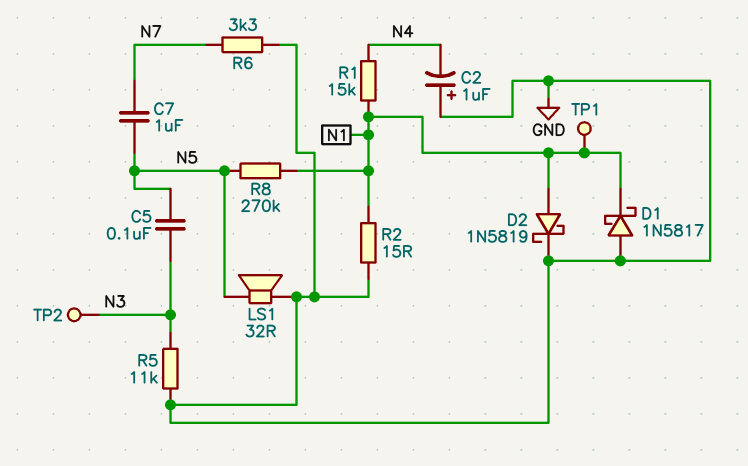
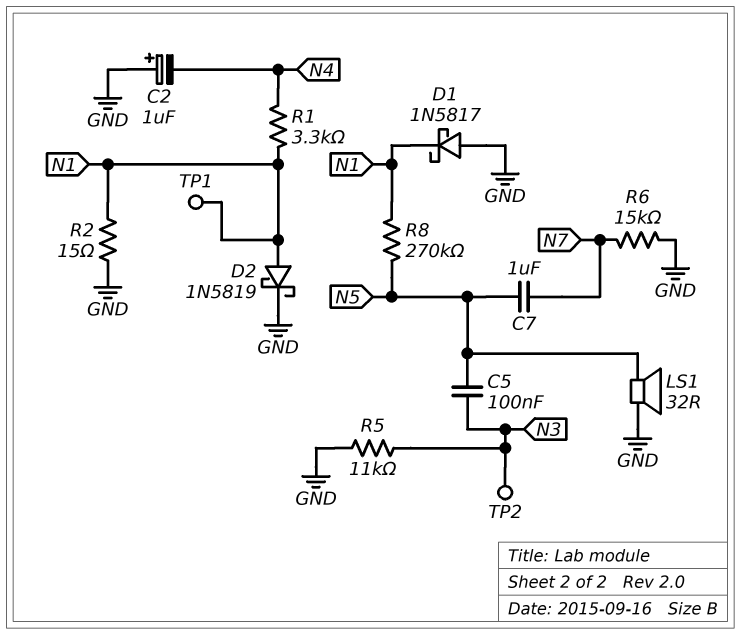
R1: 15k (N1, N4) -> 3.3k (N1, N4)
R6: 3.3k (GND, N7) -> 15k (GND, N7)

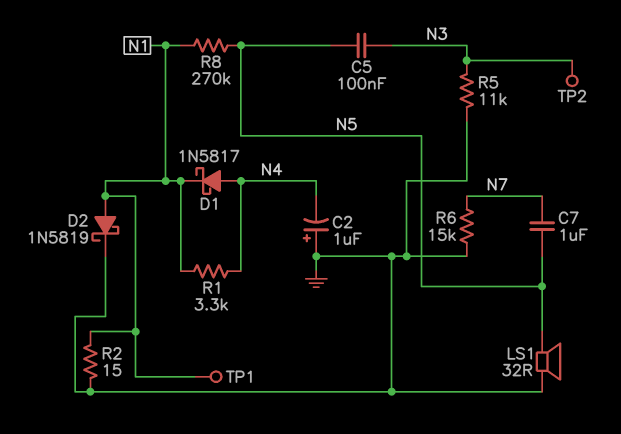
D1: schottky 1N5817 (A GND, K N1) -> schottky 1N5817 (A N4, K N1)

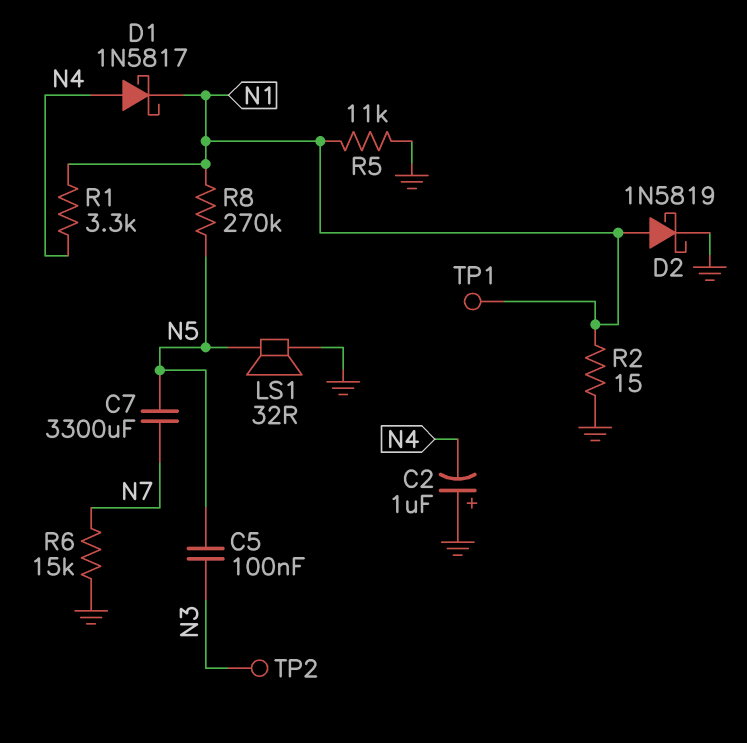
C7: 1uF (N5, N7) -> 3300uF (N5, N7)
R5: 11k (GND, N3) -> 11k (GND, N1)

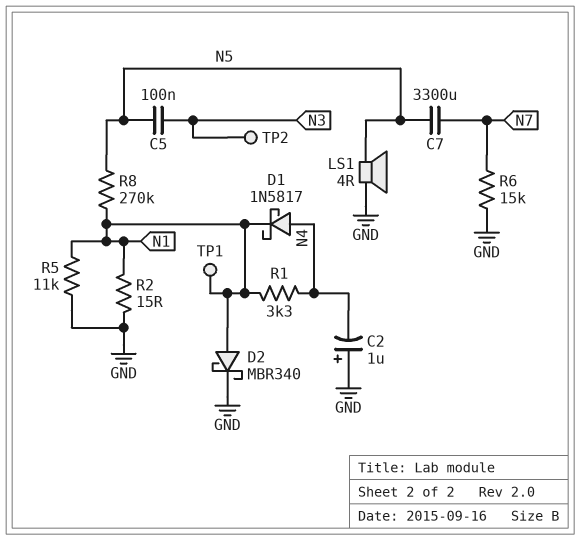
D2: schottky 1N5819 (A N1, K GND) -> schottky MBR340 (A N1, K GND)
LS1: speaker 32R (GND, N5) -> speaker 4R (GND, N5)

